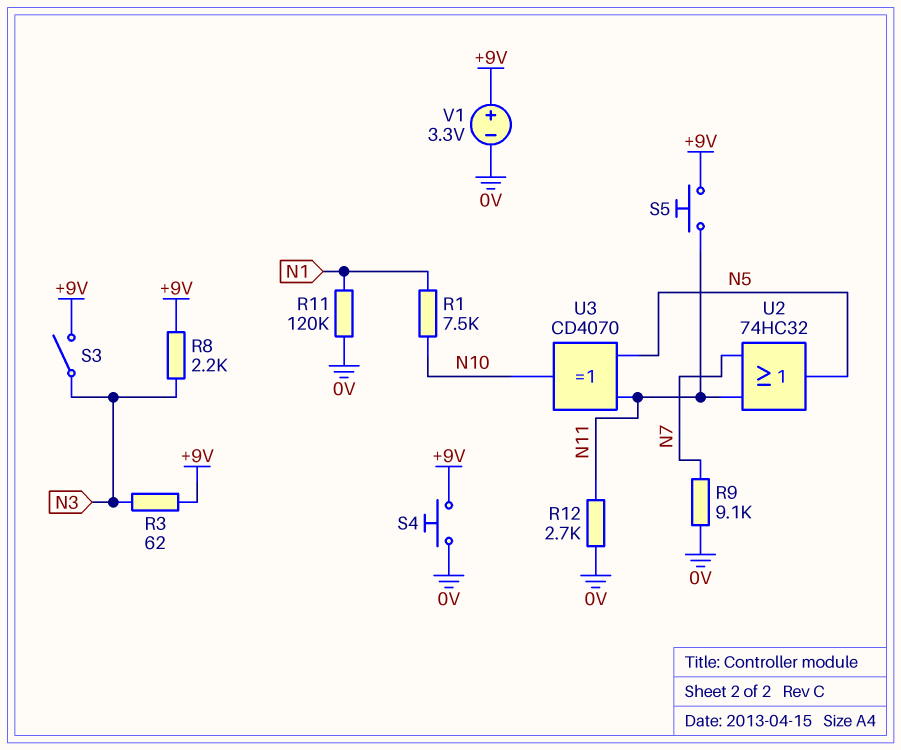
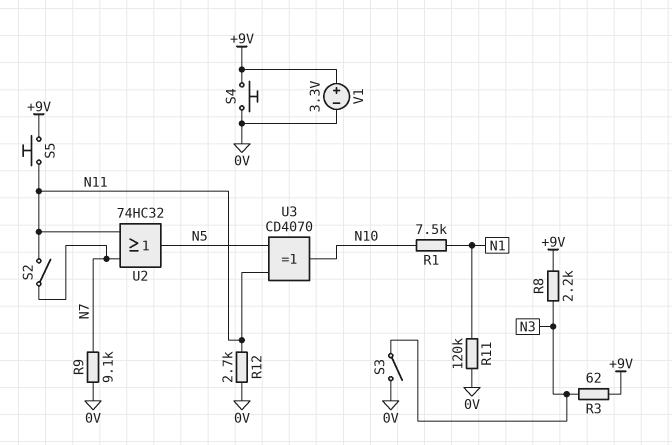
S2: none -> switch (N7, N11)
S3: switch (+9V, N3) -> switch (0V, N3)

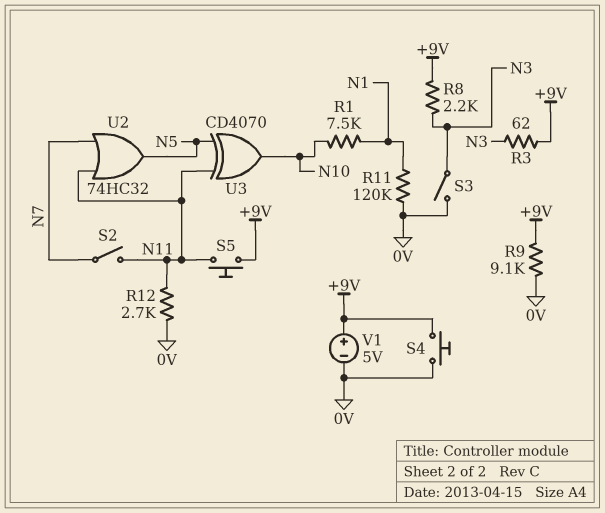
R9: 9.1k (0V, N7) -> 9.1k (+9V, 0V)
V1: 3.3V (plus +9V, minus 0V) -> 5V (plus +9V, minus 0V)

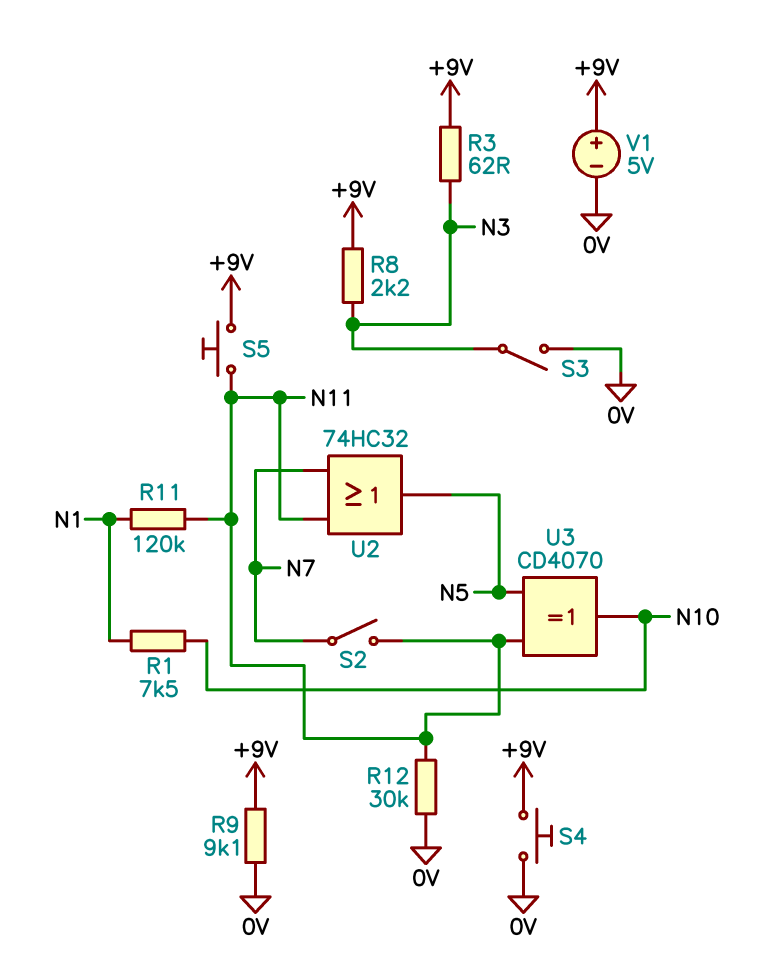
R11: 120k (0V, N1) -> 120k (N1, N11)
R12: 2.7k (0V, N11) -> 30k (0V, N11)

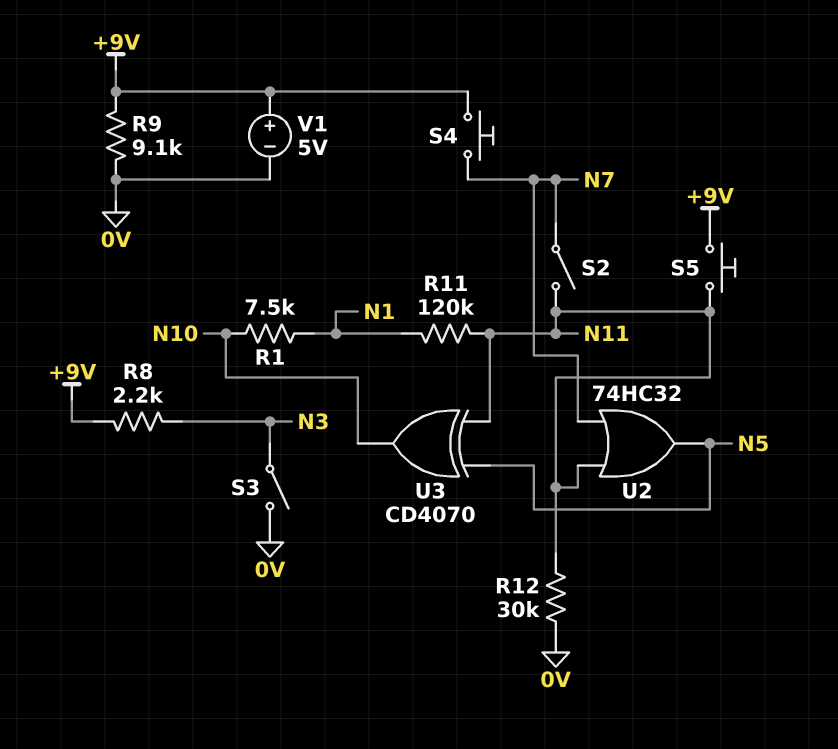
R3: 62 (+9V, N3) -> none
S4: button (+9V, 0V) -> button (+9V, N7)

